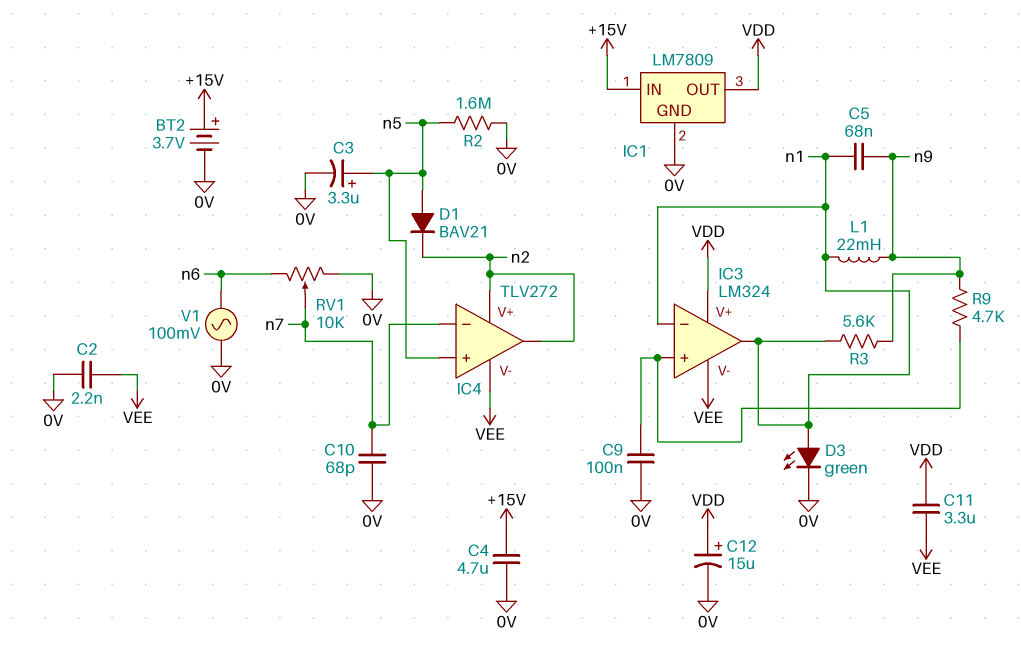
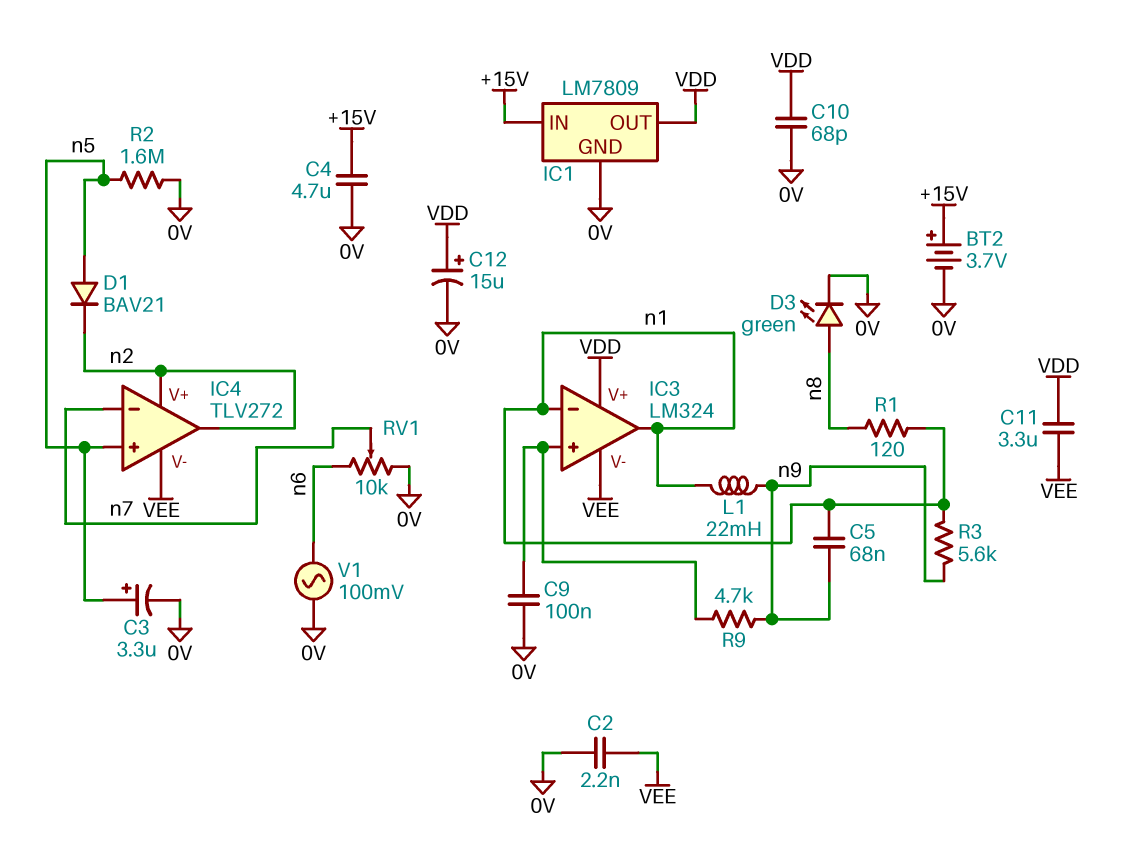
C10: 68pF (0V, n7) -> 68pF (0V, VDD)
D3: LED green (A n1, K 0V) -> LED green (A n8, K 0V)
R1: none -> 120 (n1, n8)

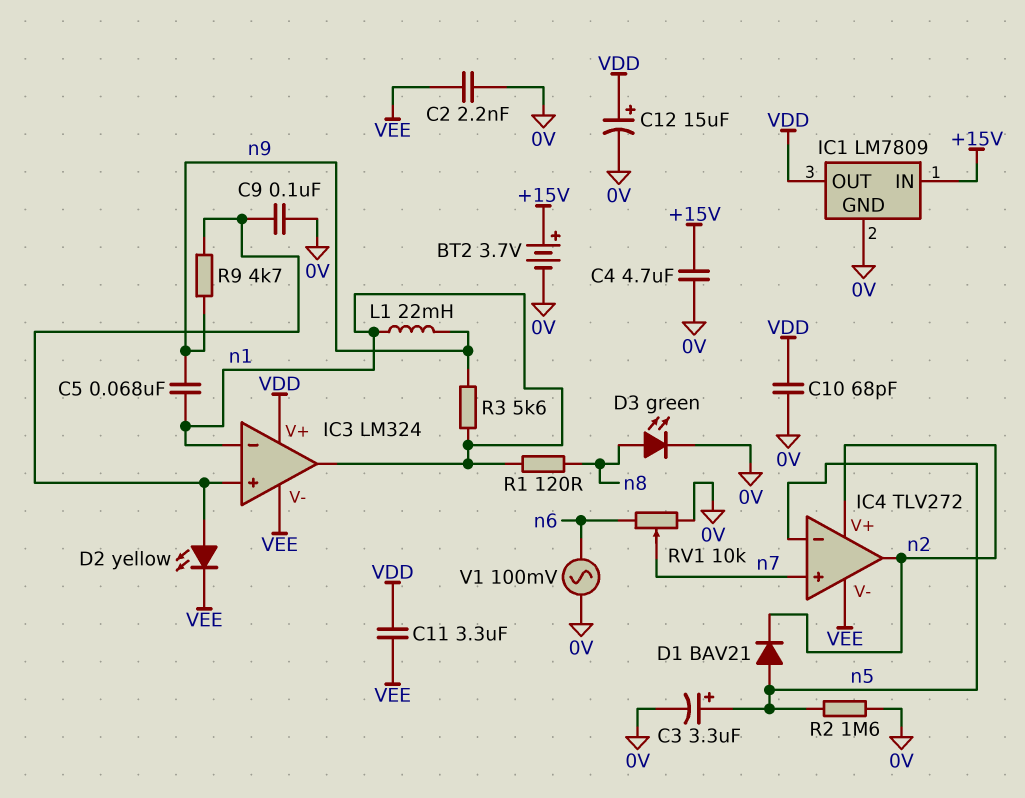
D2: none -> LED yellow (A IC3/in+, K VEE)
IC4 pin in+: n5 -> n7
IC4 pin in-: n7 -> n5

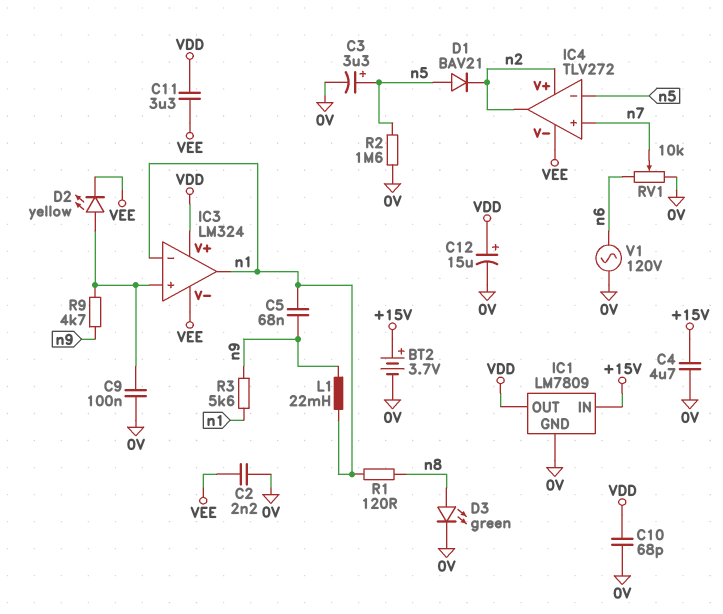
V1: AC 100mV (0V, n6) -> AC 120V (0V, n6)

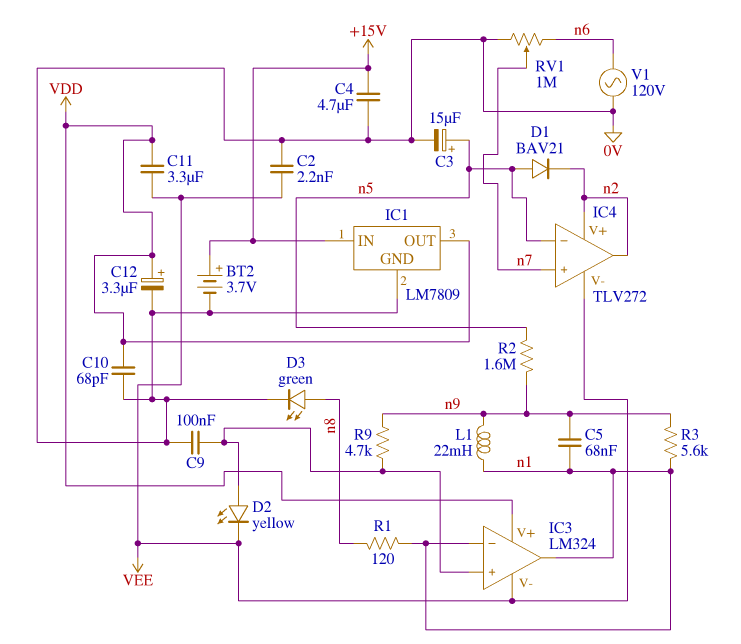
C3: 3.3uF (plus n5, minus 0V) -> 15uF (plus n5, minus 0V)
C12: 15uF (plus VDD, minus 0V) -> 3.3uF (plus VDD, minus 0V)
R2: 1.6M (0V, n5) -> 1.6M (n5, n9)
RV1: 10k (0V, n6, wiper n7) -> 1M (0V, n6, wiper n7)

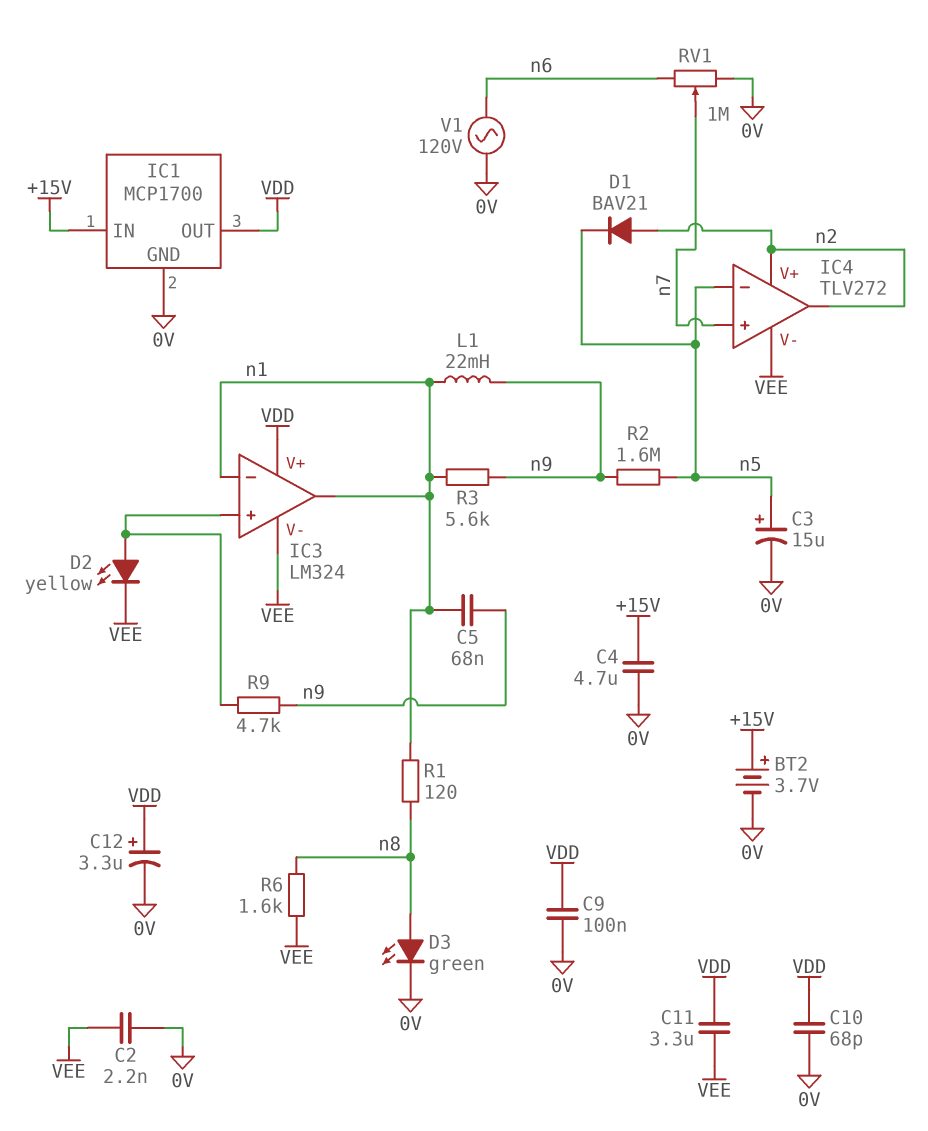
C9: 100nF (0V, IC3/in+) -> 100nF (0V, VDD)
D1: diode BAV21 (A n5, K n2) -> diode BAV21 (A n2, K n5)
IC1: LM7809 -> MCP1700
R6: none -> 1.6k (VEE, n8)

